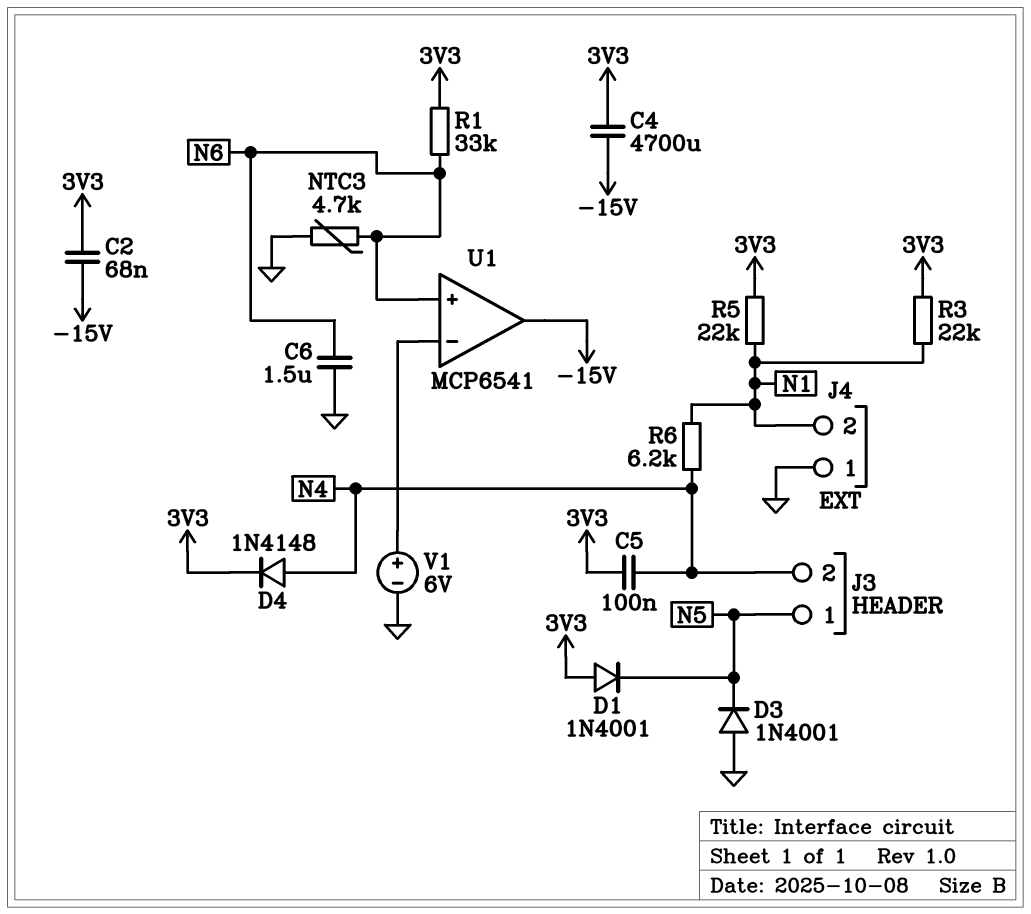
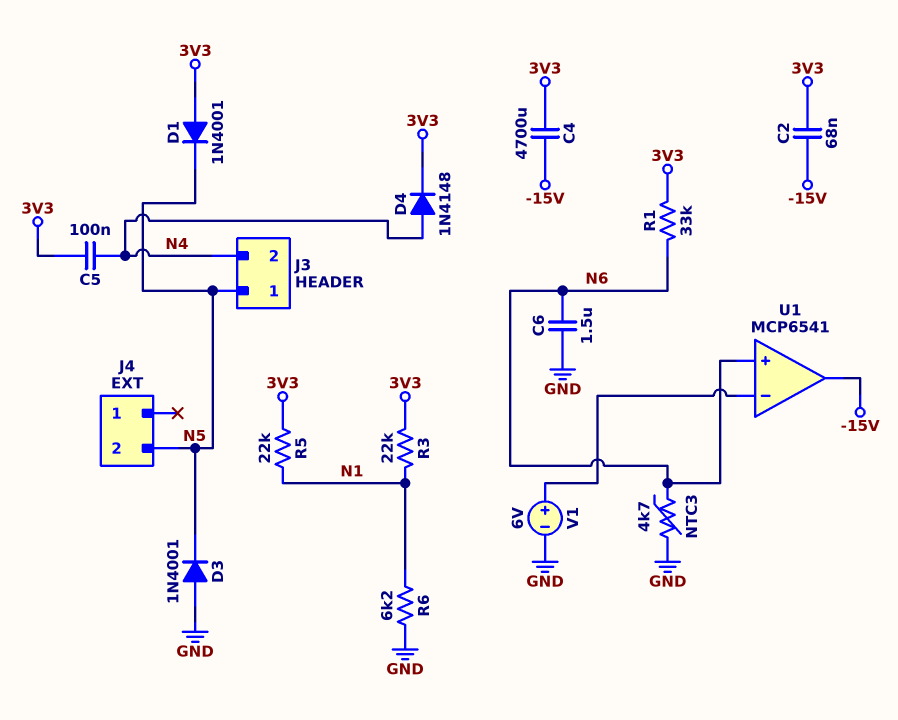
J4 pin 1: GND -> none
J4 pin 2: N1 -> N5
R6: 6.2k (N1, N4) -> 6.2k (GND, N1)

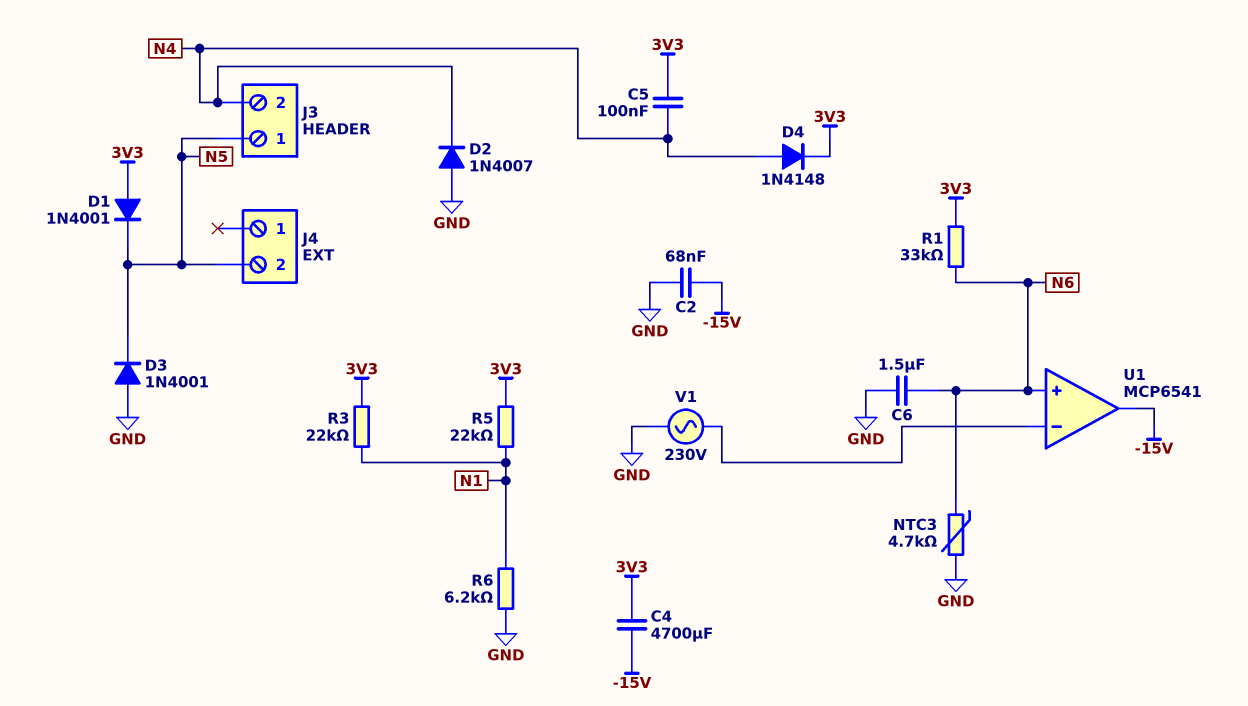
C2: 68nF (-15V, 3V3) -> 68nF (-15V, GND)
D2: none -> diode 1N4007 (A GND, K N4)
V1: 6V (plus U1/in-, minus GND) -> AC 230V (GND, U1/in-)

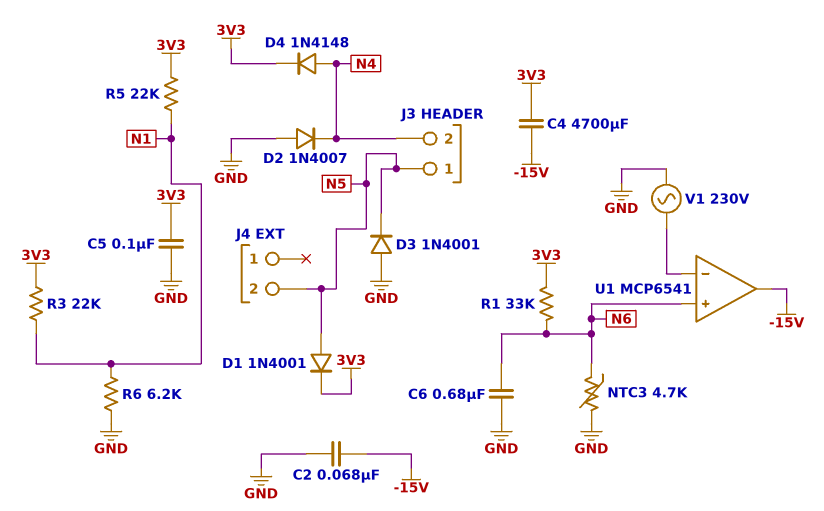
C5: 100nF (3V3, N4) -> 100nF (3V3, GND)
C6: 1.5uF (GND, N6) -> 680nF (GND, N6)
D1: diode 1N4001 (A 3V3, K N5) -> diode 1N4001 (A N5, K 3V3)

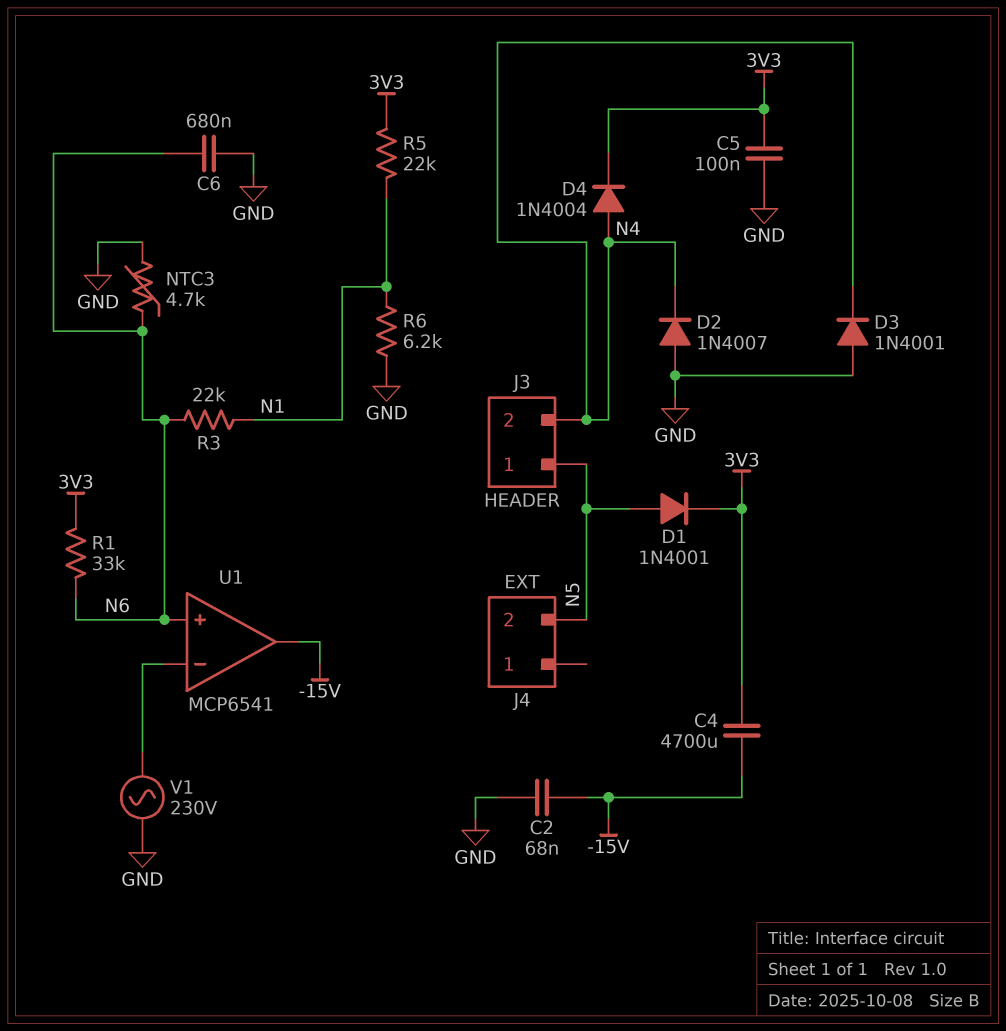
D3: diode 1N4001 (A GND, K N5) -> diode 1N4001 (A GND, K N4)
D4: diode 1N4148 (A N4, K 3V3) -> diode 1N4004 (A N4, K 3V3)
R3: 22k (3V3, N1) -> 22k (N1, N6)

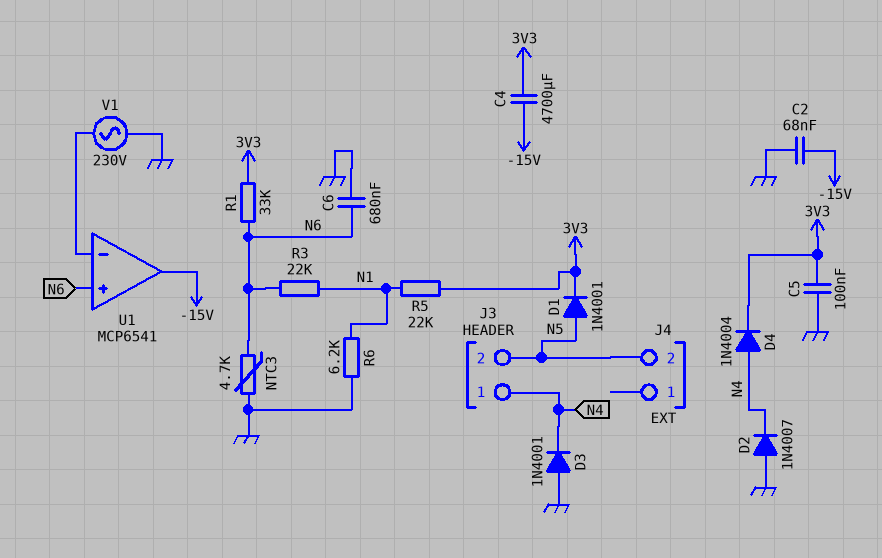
J3 pin 1: N5 -> N4
J3 pin 2: N4 -> N5

